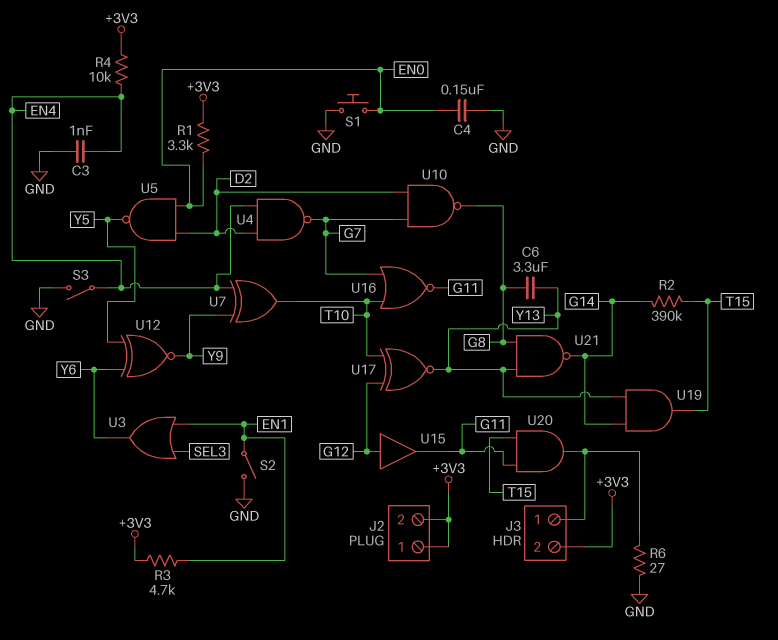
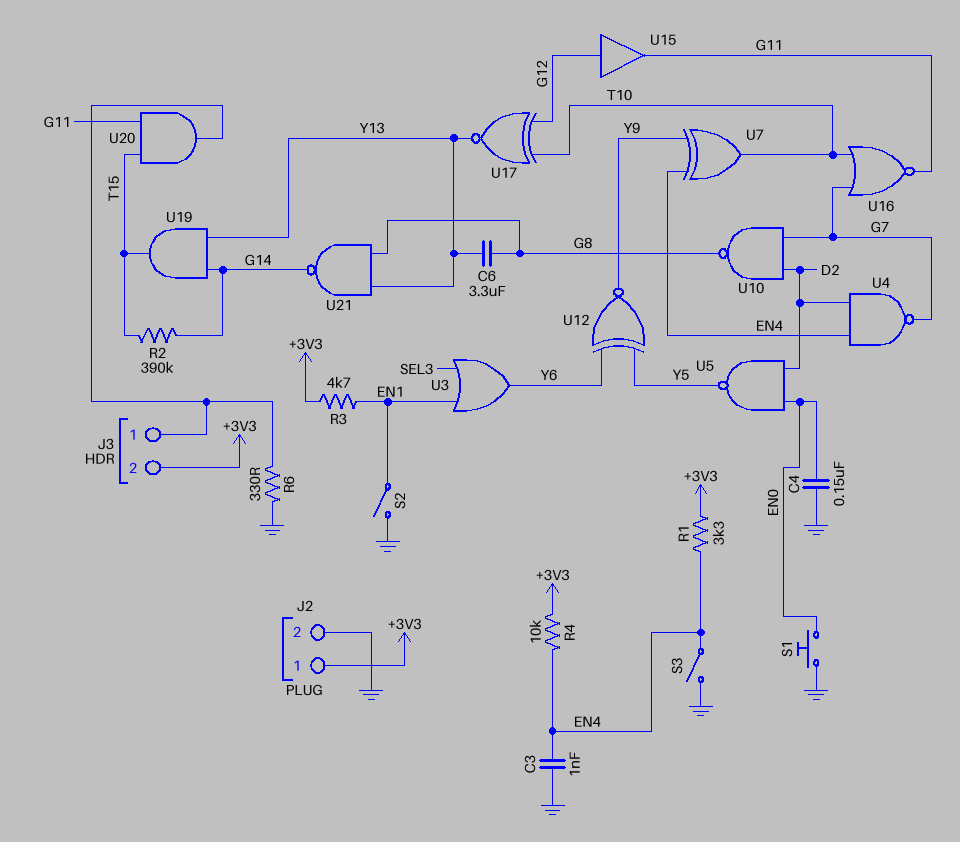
J2 pin 2: +3V3 -> GND
R1: 3.3k (+3V3, EN0) -> 3.3k (+3V3, EN4)
R6: 27 (GND, J3/1) -> 330 (GND, J3/1)

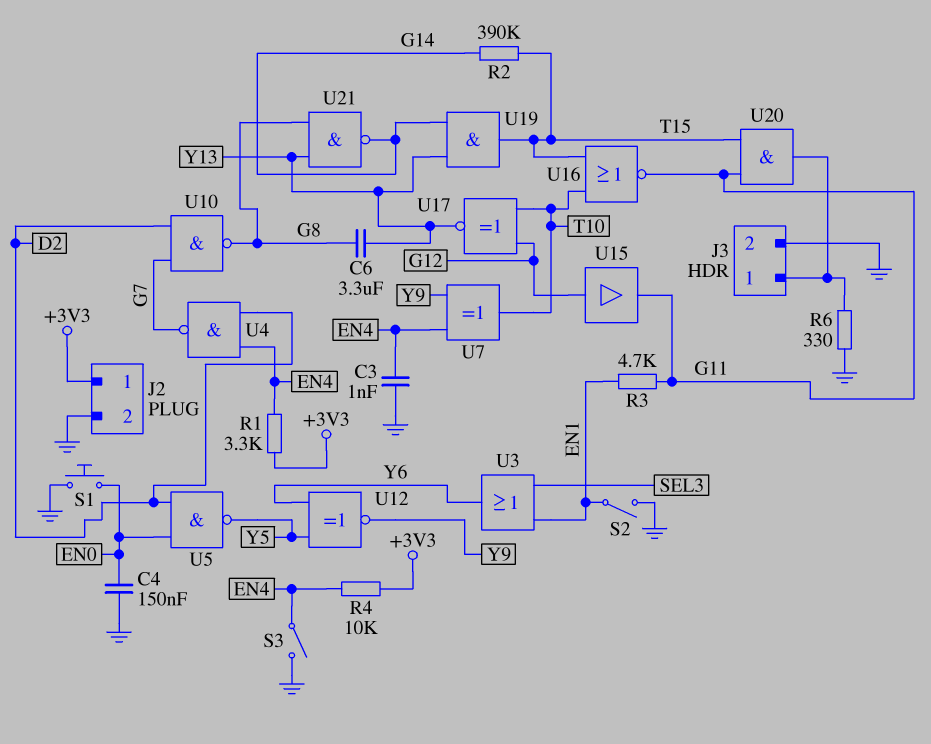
J3 pin 2: +3V3 -> GND
R3: 4.7k (+3V3, EN1) -> 4.7k (EN1, G11)
U16: NOR (in G7, in T10, out G11) -> NOR (in T10, in T15, out G11)

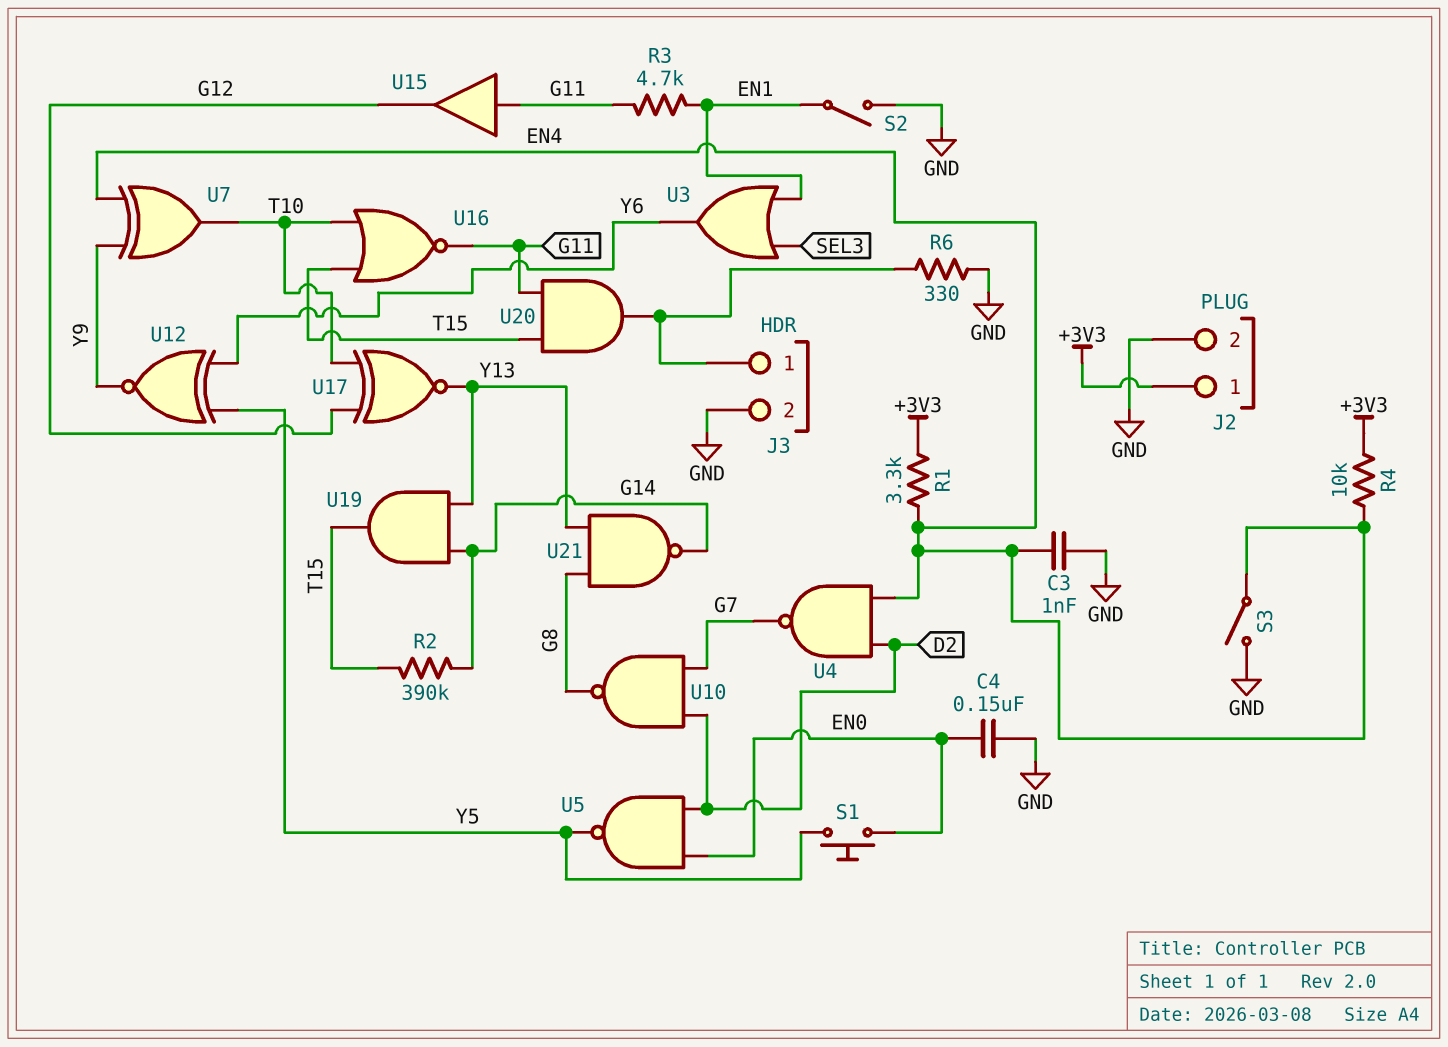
C6: 3.3uF (G8, Y13) -> none
S1: button (EN0, GND) -> button (EN0, Y5)
U15: buffer (in G12, out G11) -> buffer (in G11, out G12)

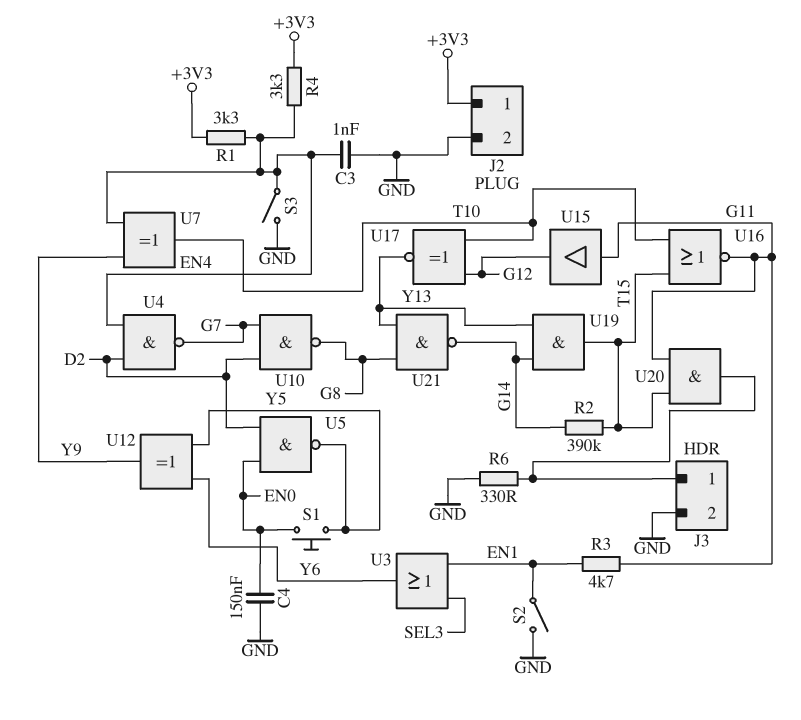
R4: 10k (+3V3, EN4) -> 3.3k (+3V3, EN4)
U12: XNOR (in Y5, in Y6, out Y9) -> XOR (in Y5, in Y6, out Y9)

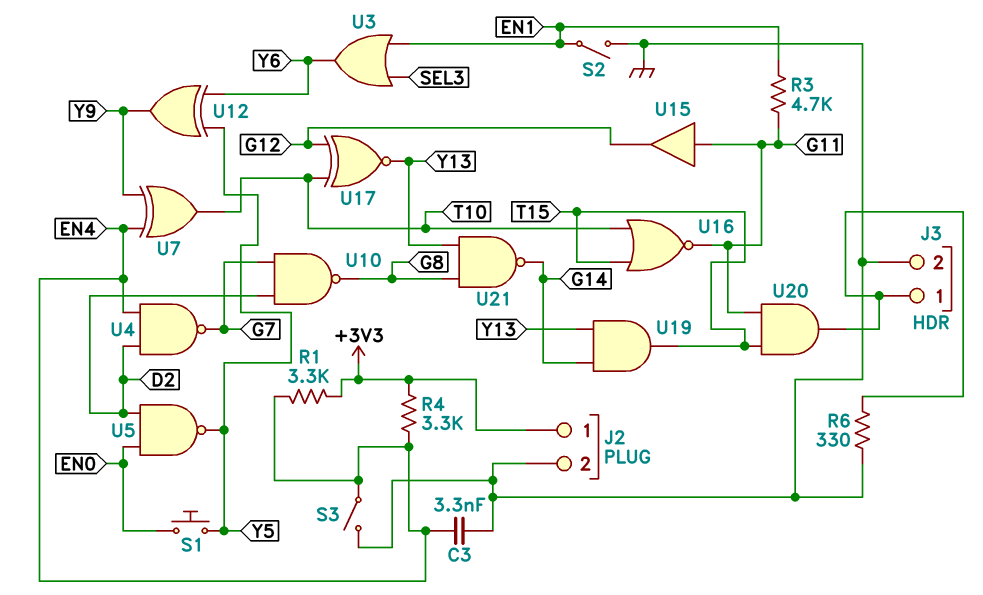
C3: 1nF (EN4, GND) -> 3.3nF (EN4, GND)
C4: 150nF (EN0, GND) -> none
R2: 390k (G14, T15) -> none

